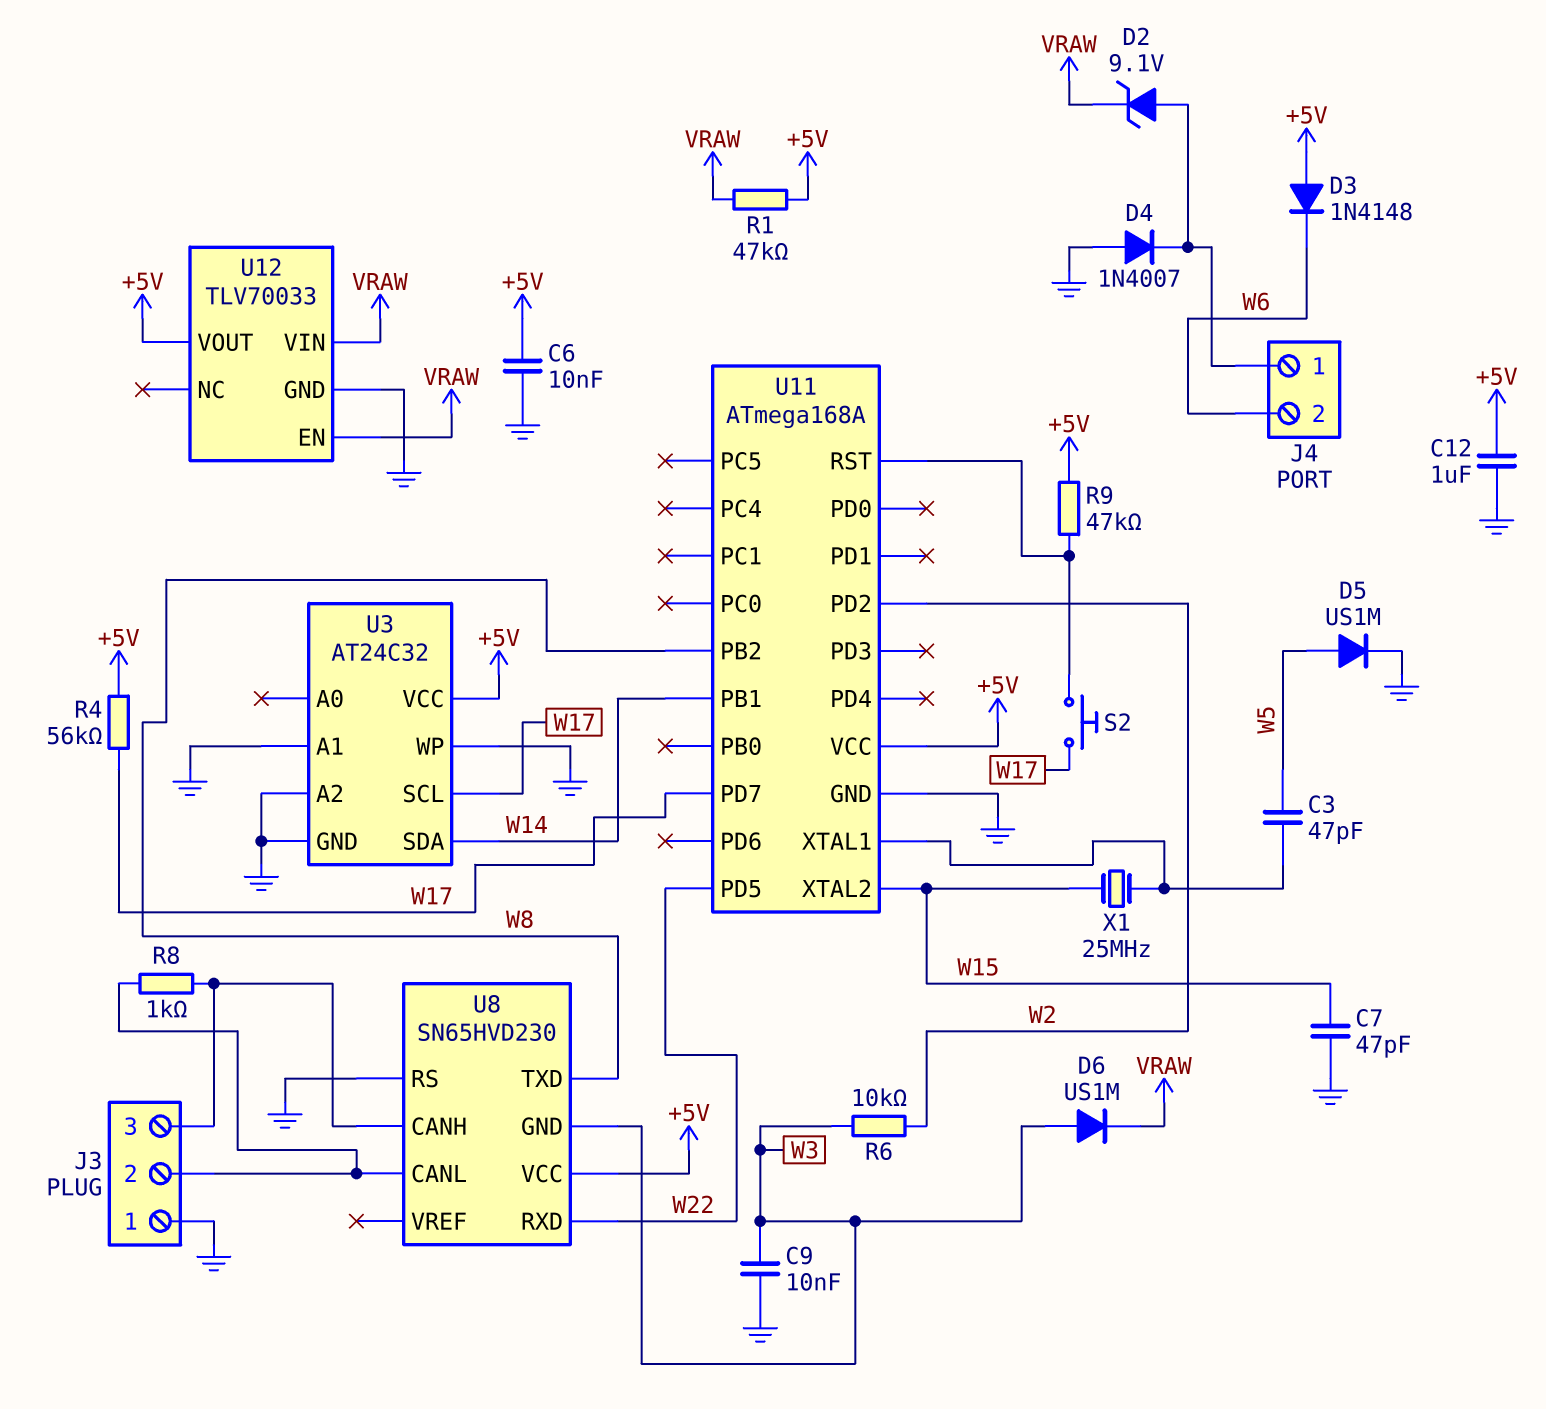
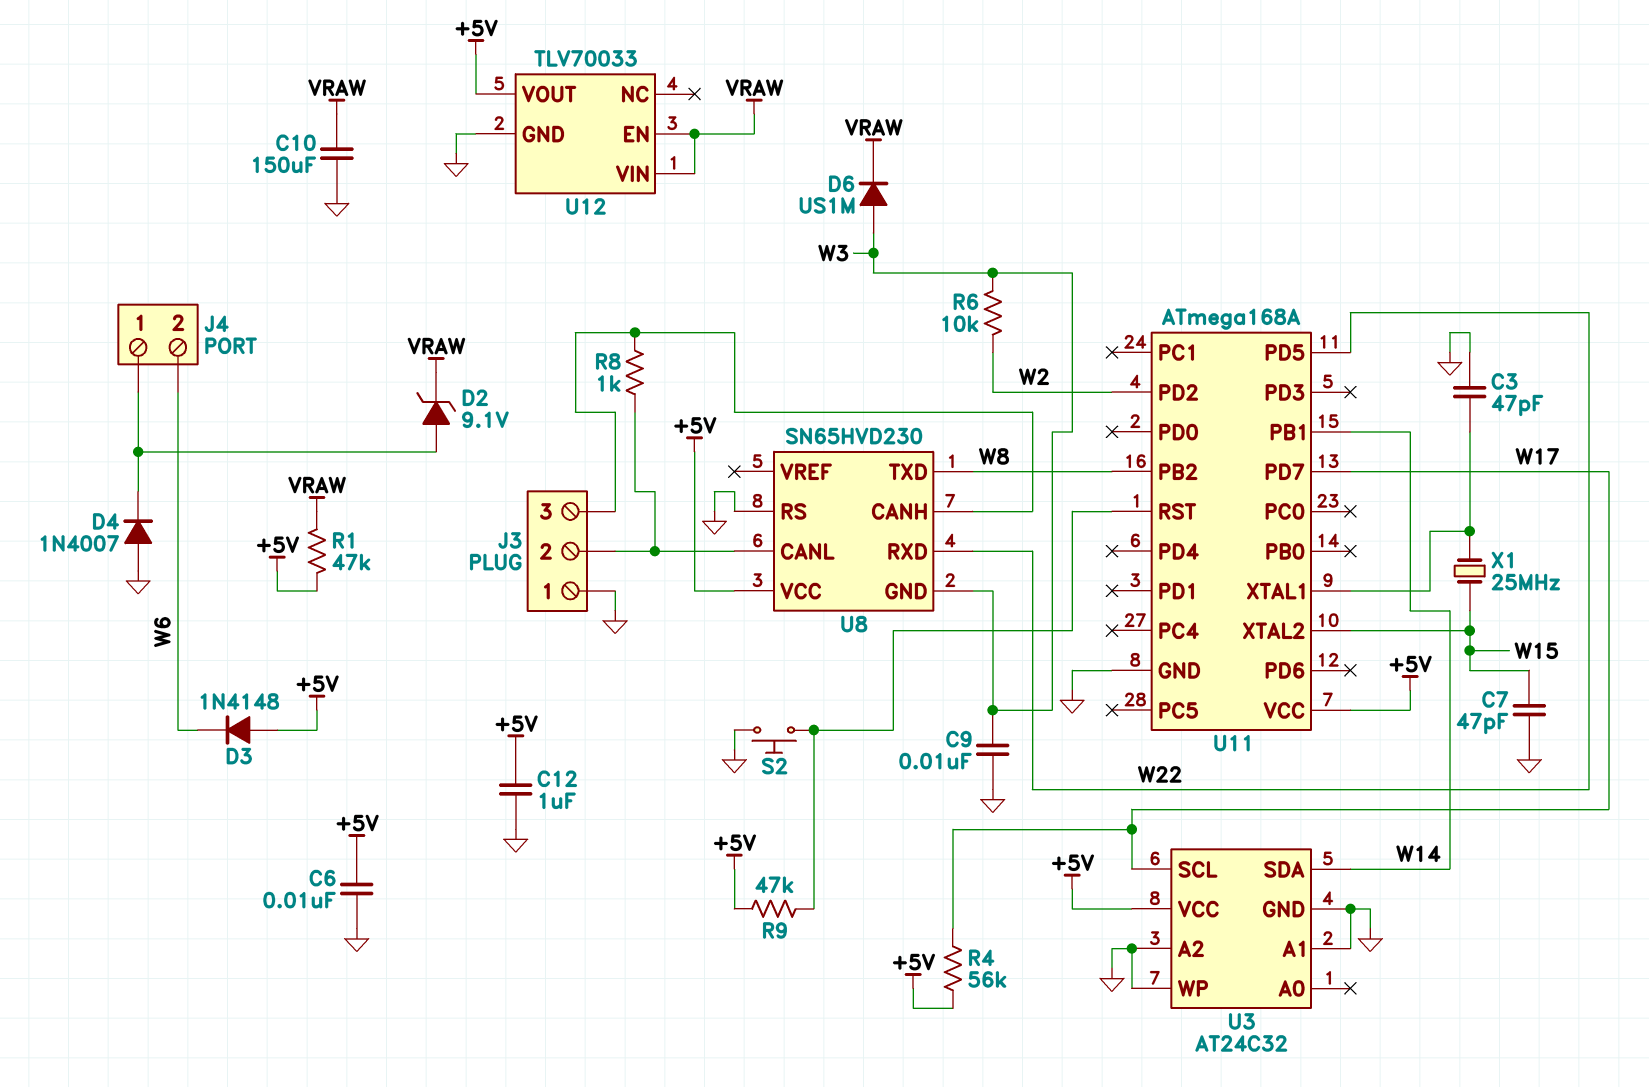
C3: 47pF (U11/XTAL1, W5) -> 47pF (GND, U11/XTAL1)
C10: none -> 150uF (GND, VRAW)
D5: diode US1M (A W5, K GND) -> none
S2: button (U11/RST, W17) -> button (GND, U11/RST)

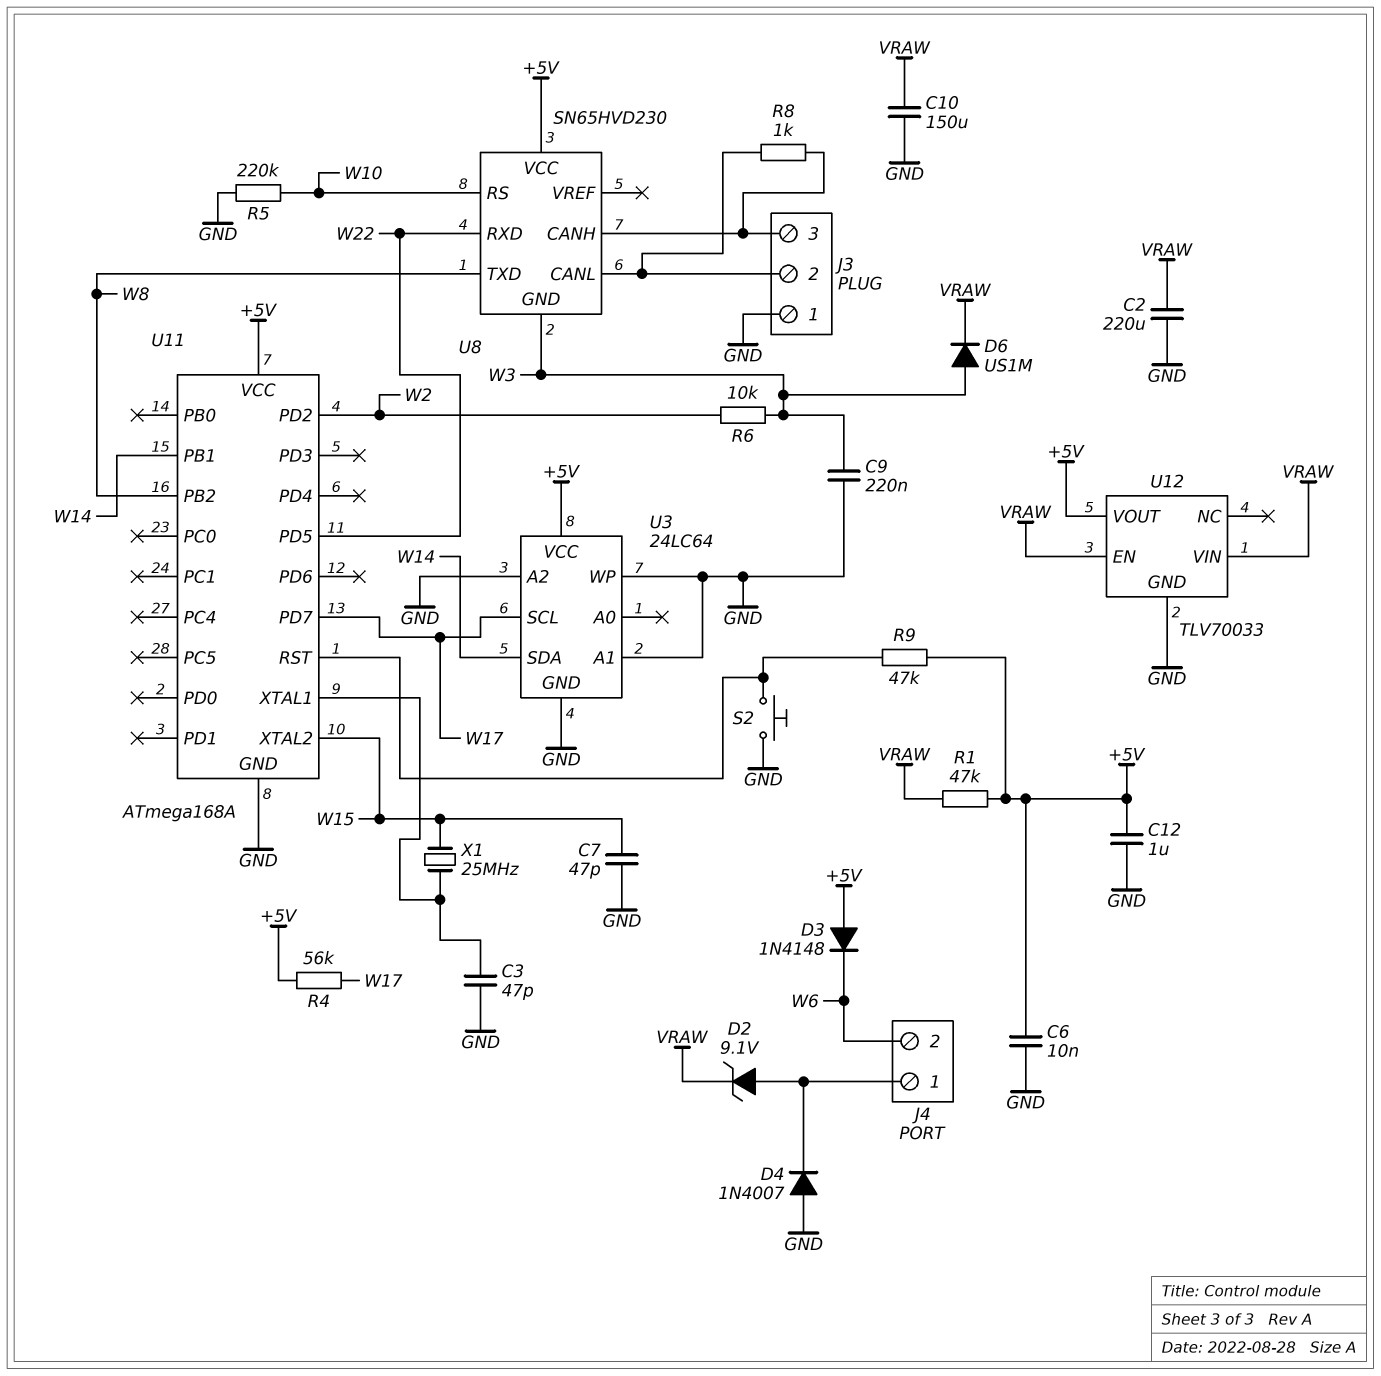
C2: none -> 220uF (GND, VRAW)
C9: 10nF (GND, W3) -> 220nF (GND, W3)
R5: none -> 220k (GND, W10)
U3: AT24C32 -> 24LC64
U8 pin RS: GND -> W10

